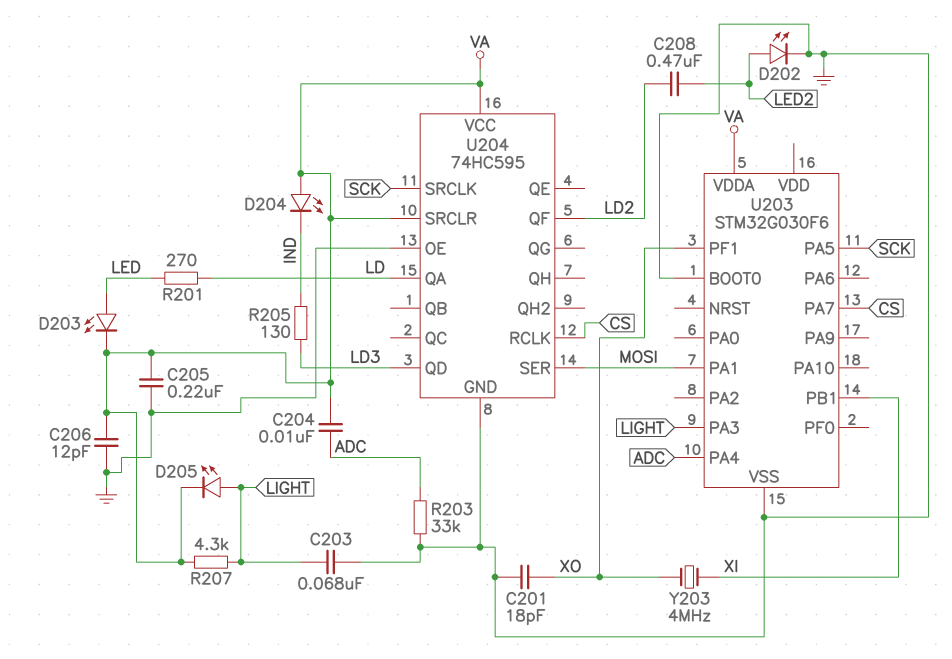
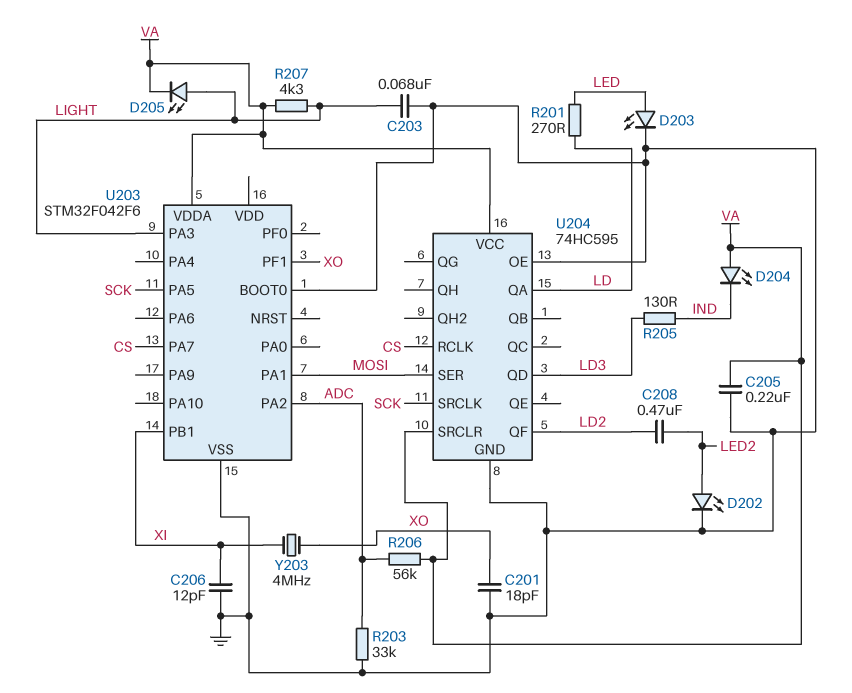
C204: 10nF (ADC, VA) -> none
C206: 12pF (GND, VA) -> 12pF (GND, XI)
D203: LED (A LED, K VA) -> LED (A LED, K GND)
R206: none -> 56k (ADC, VA)
U203: STM32G030F6 -> STM32F042F6
U203 pin PA2: none -> ADC
U203 pin PA4: ADC -> none

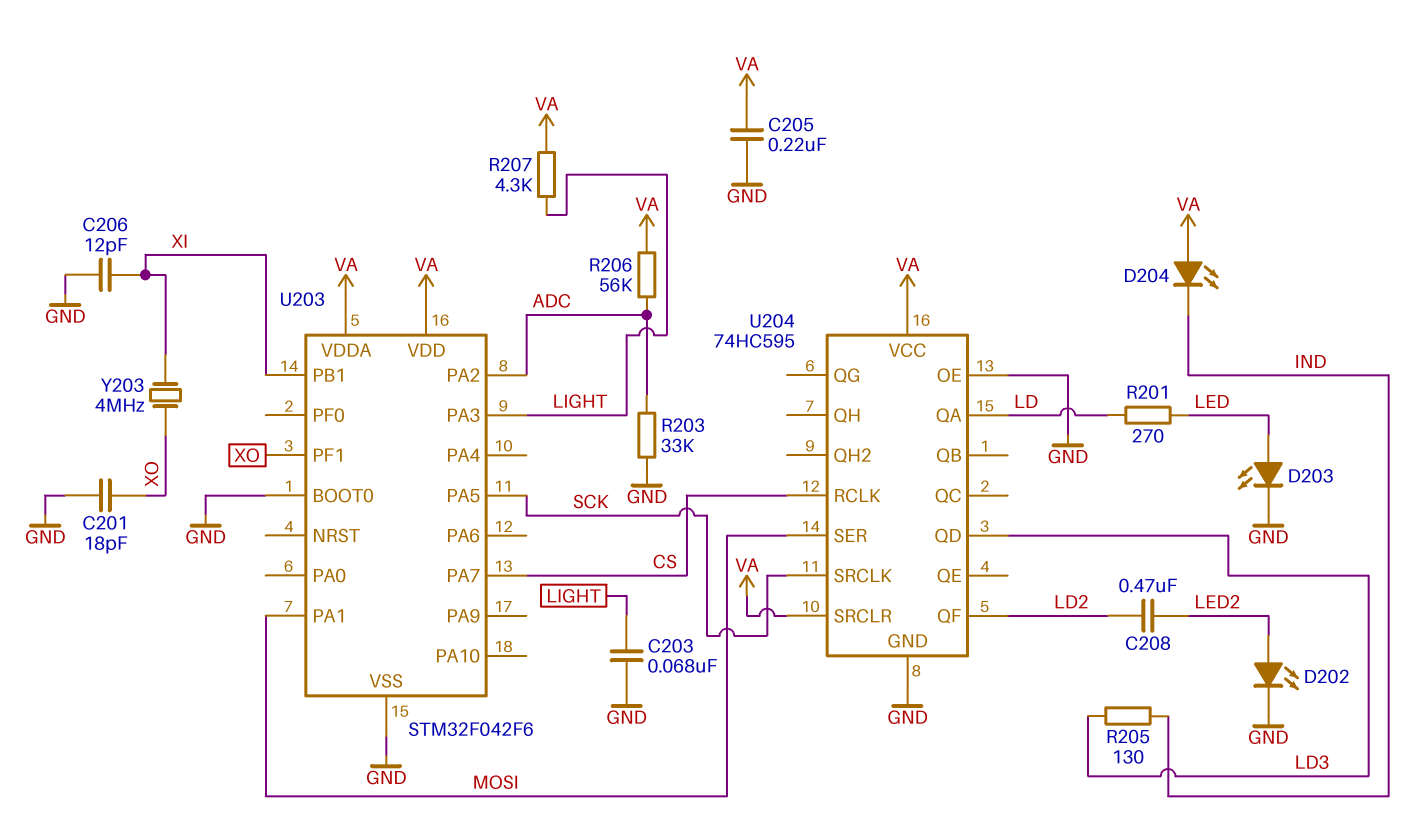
D205: LED (A LIGHT, K VA) -> none
U203 pin VDD: none -> VA

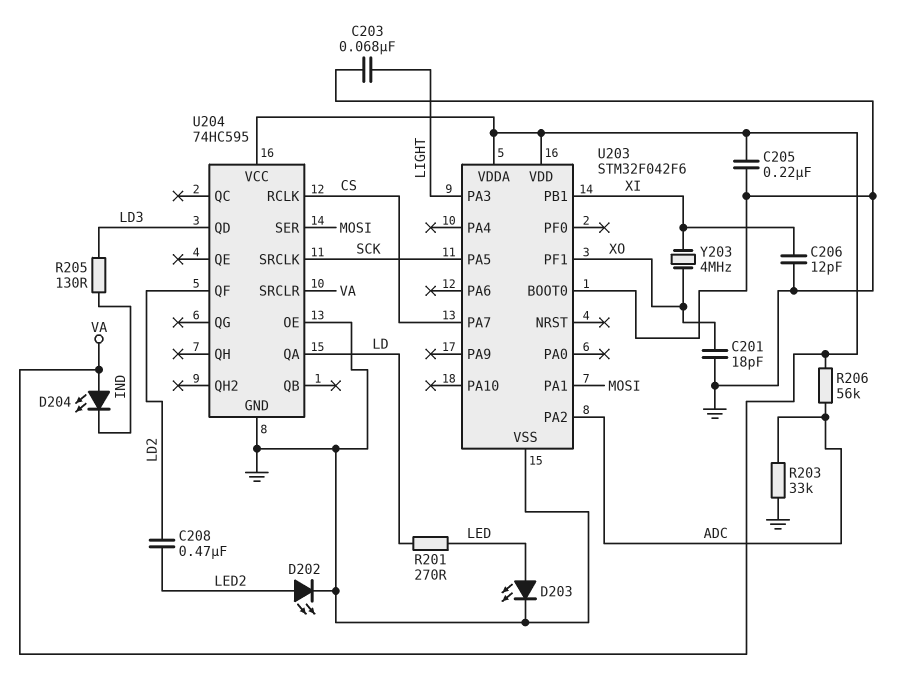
R207: 4.3k (LIGHT, VA) -> none

